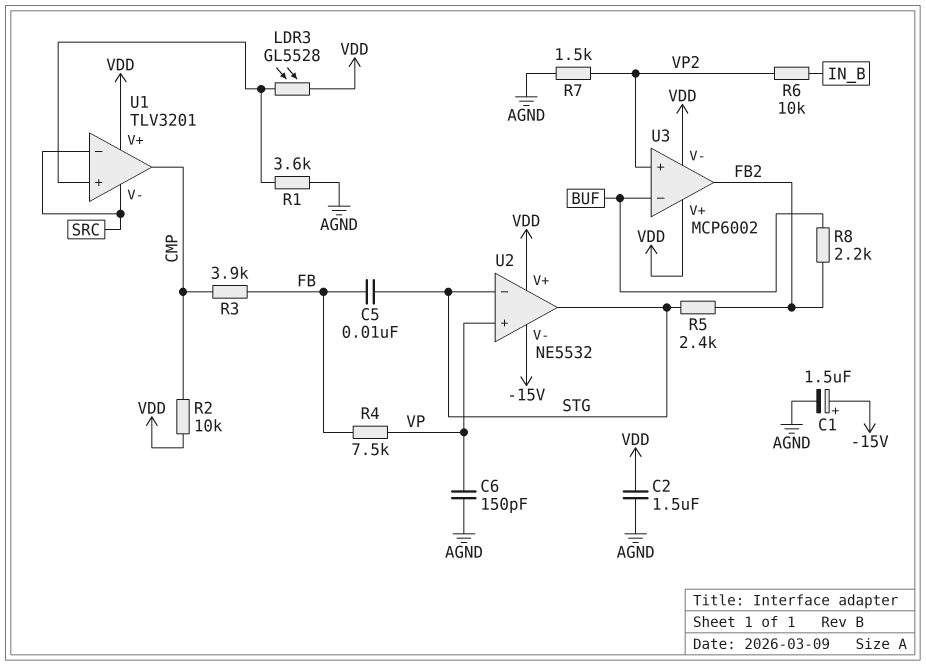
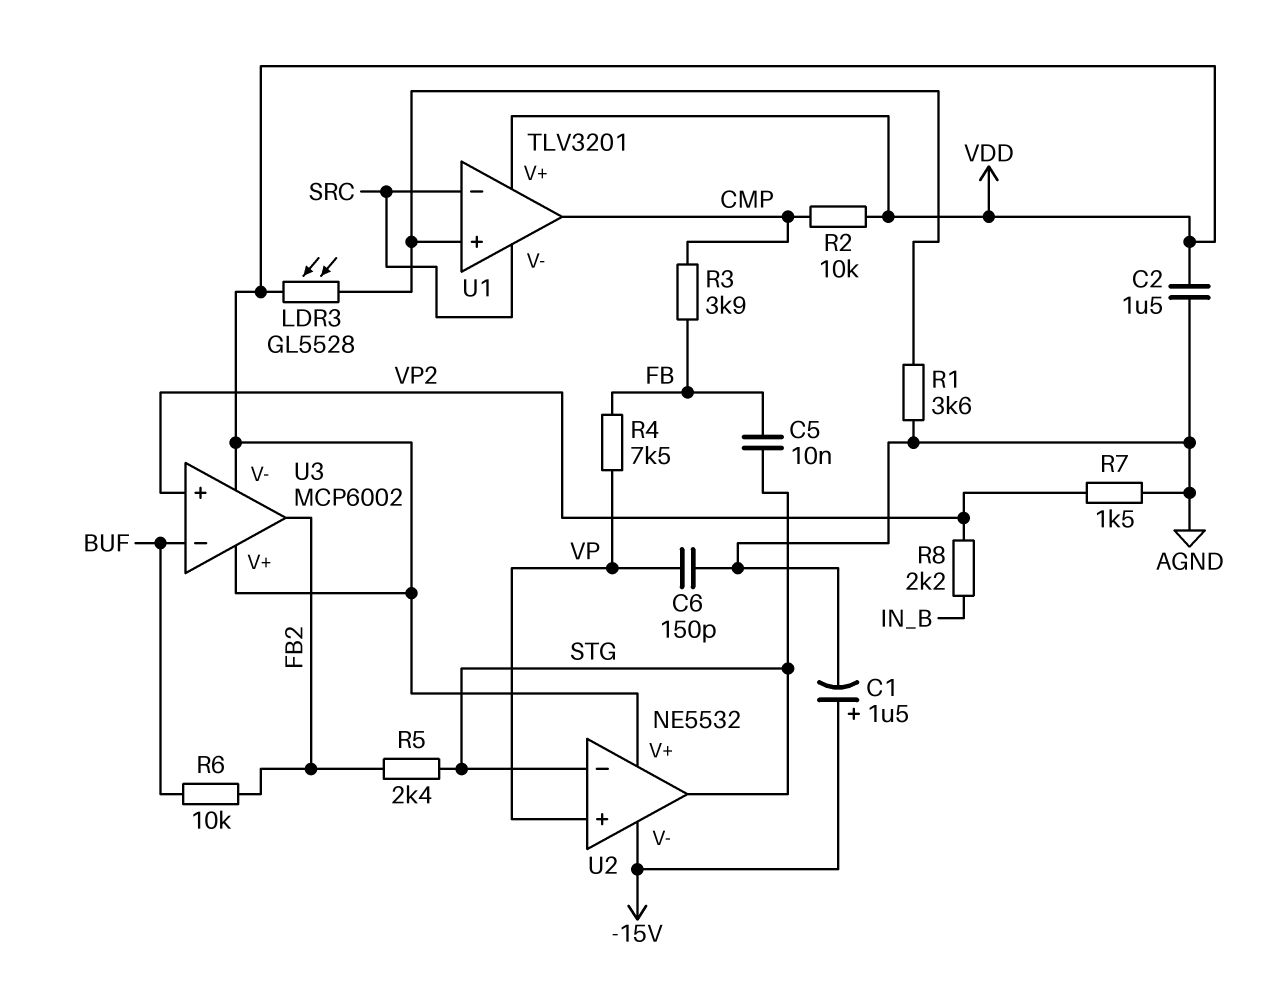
R6: 10k (IN_B, VP2) -> 10k (BUF, FB2)
R8: 2.2k (BUF, FB2) -> 2.2k (IN_B, VP2)

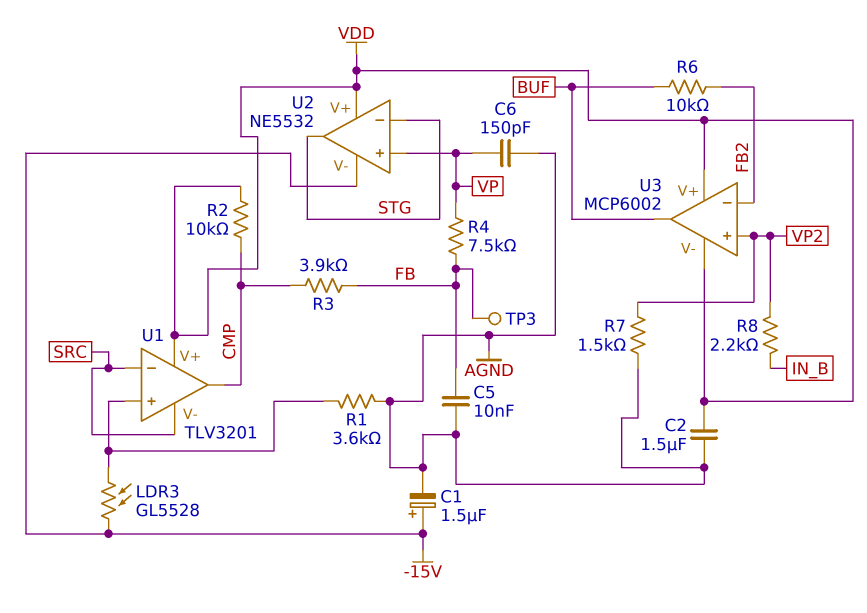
C5: 10nF (FB, STG) -> 10nF (AGND, FB)
LDR3: GL5528 (U1/in+, VDD) -> GL5528 (-15V, U1/in+)
R5: 2.4k (FB2, STG) -> none
TP3: none -> test point (FB)
U3 pin in-: BUF -> FB2
U3 pin out: FB2 -> BUF

